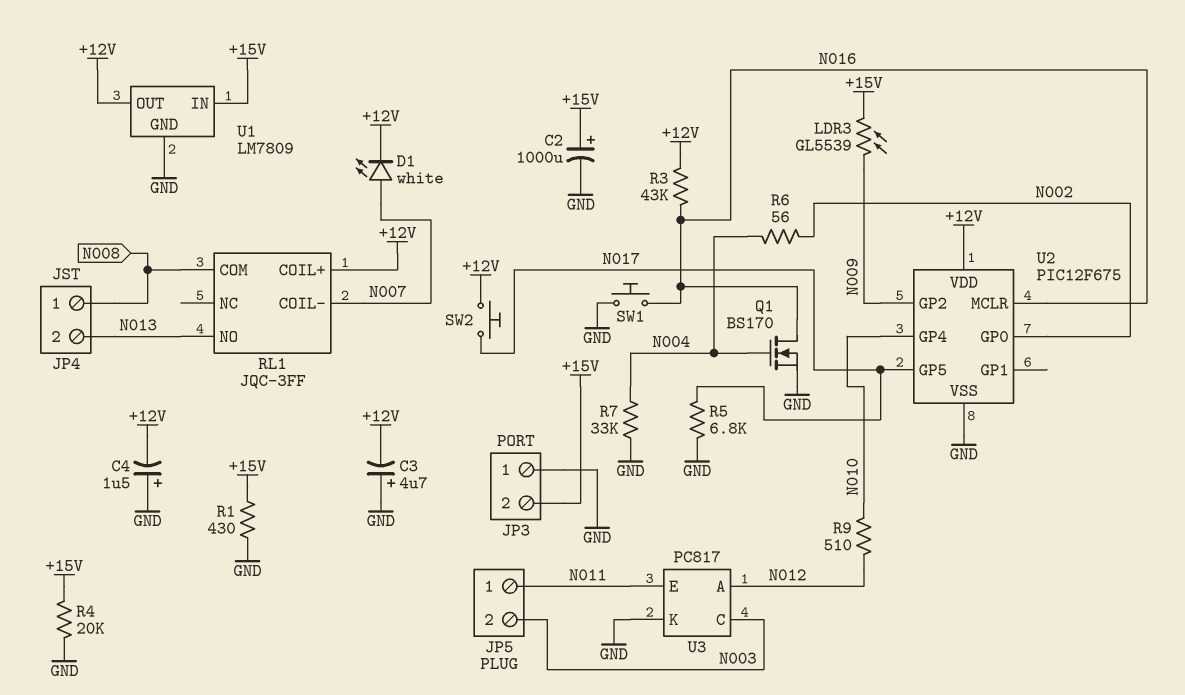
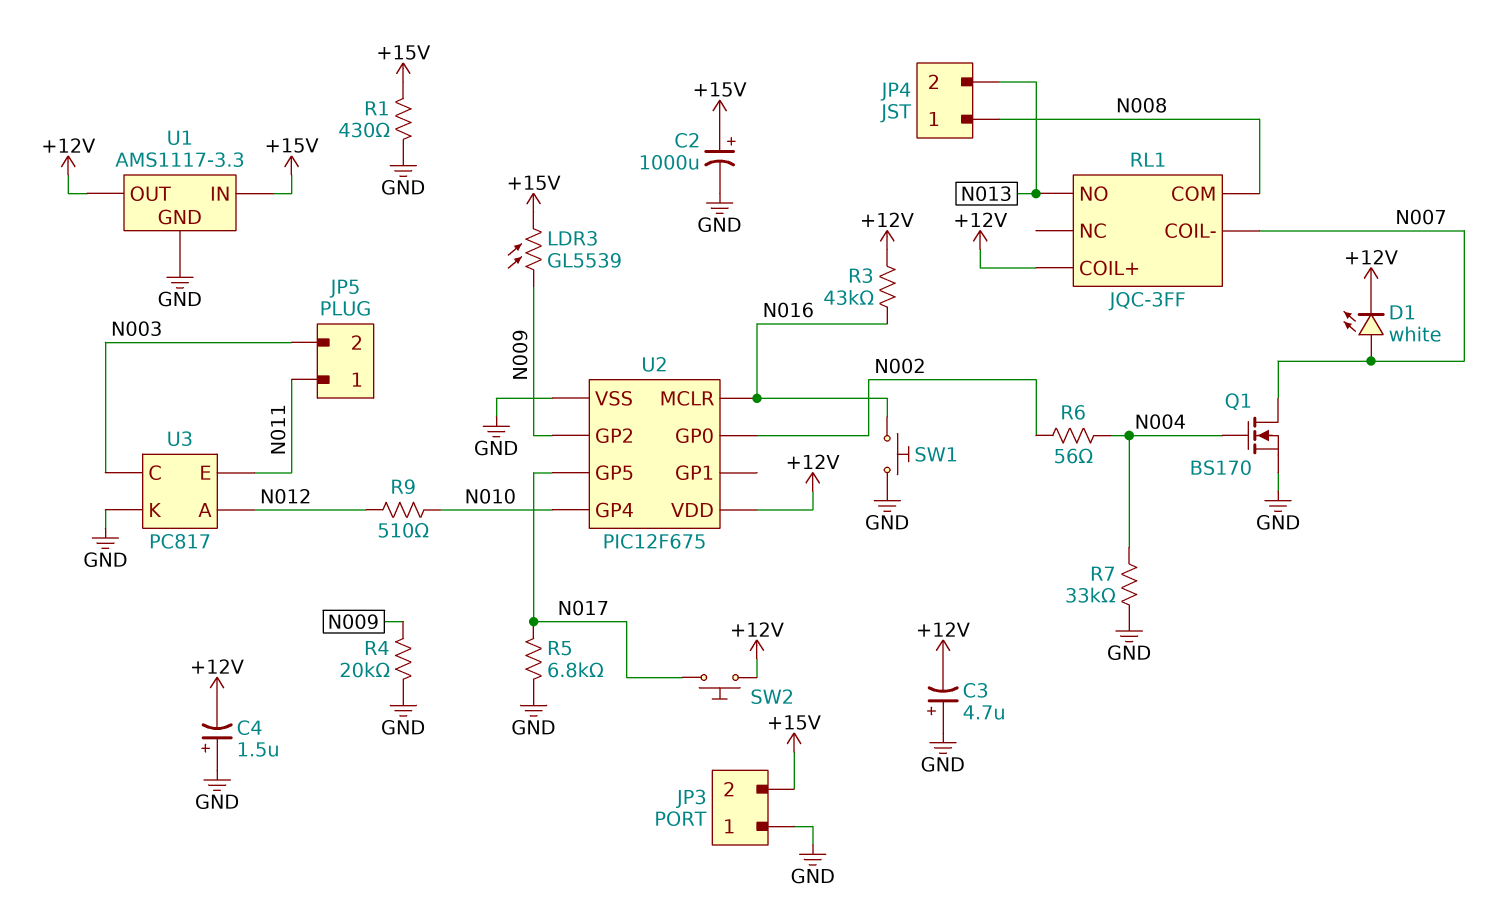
Q1: NMOS BS170 (G N004, D N016, S GND) -> NMOS BS170 (G N004, D N007, S GND)
R4: 20k (+15V, GND) -> 20k (GND, N009)
U1: LM7809 -> AMS1117-3.3

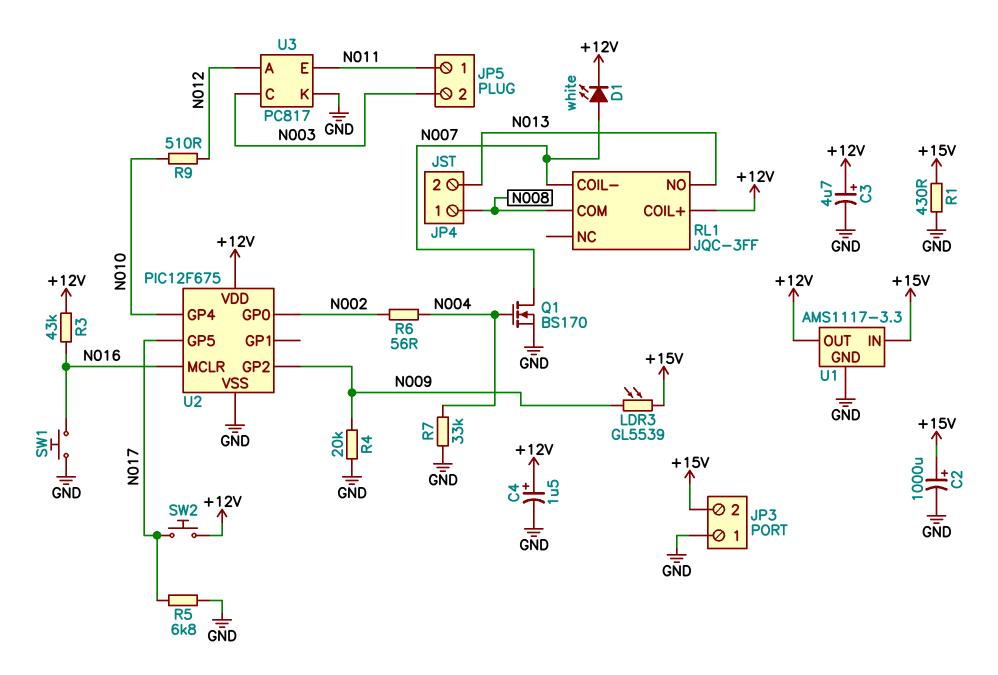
C3: 4.7uF (plus GND, minus +12V) -> 4.7uF (plus +12V, minus GND)
C4: 1.5uF (plus GND, minus +12V) -> 1.5uF (plus +12V, minus GND)

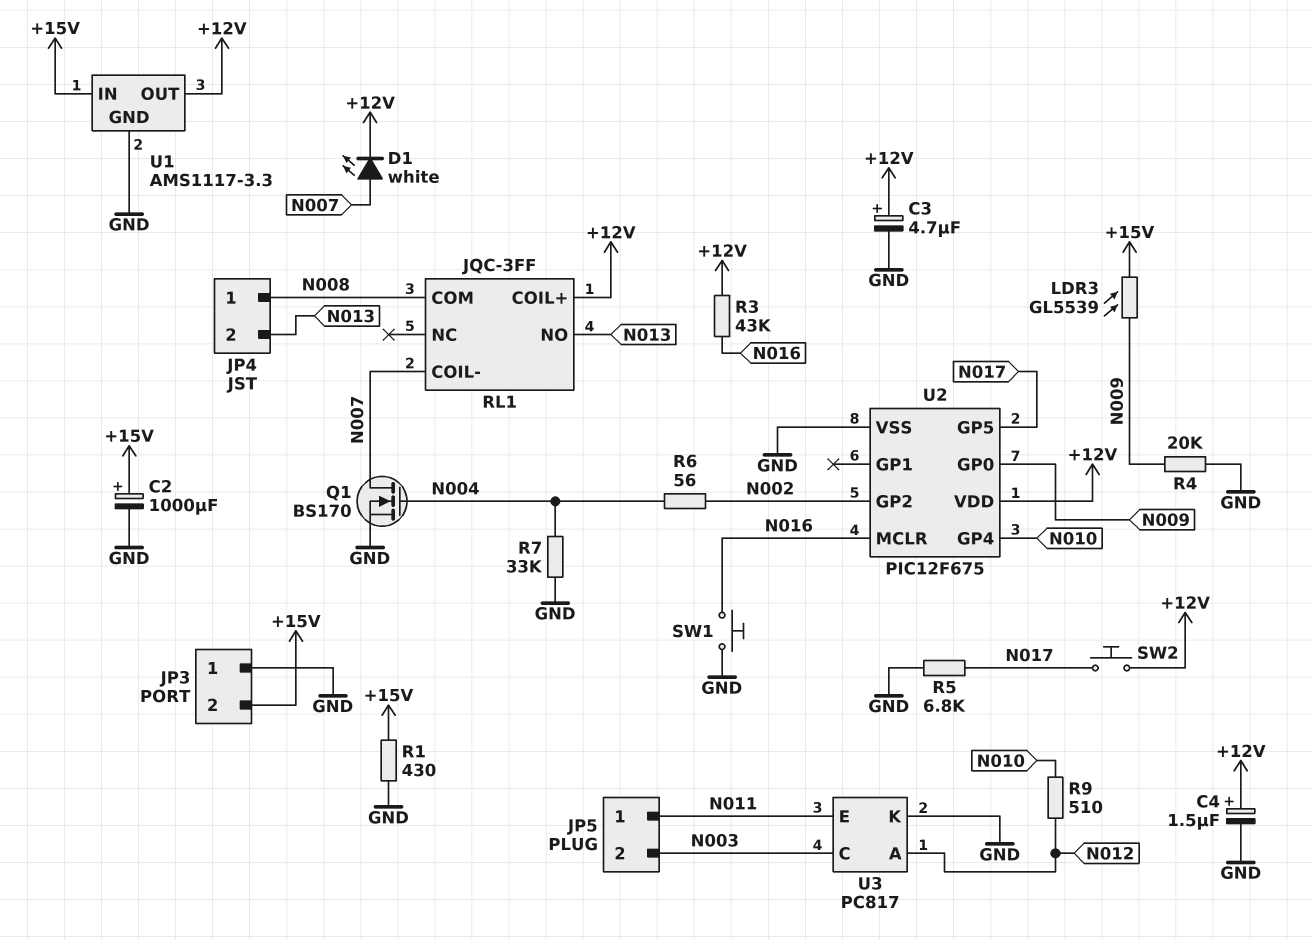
U2 pin GP0: N002 -> N009
U2 pin GP2: N009 -> N002

